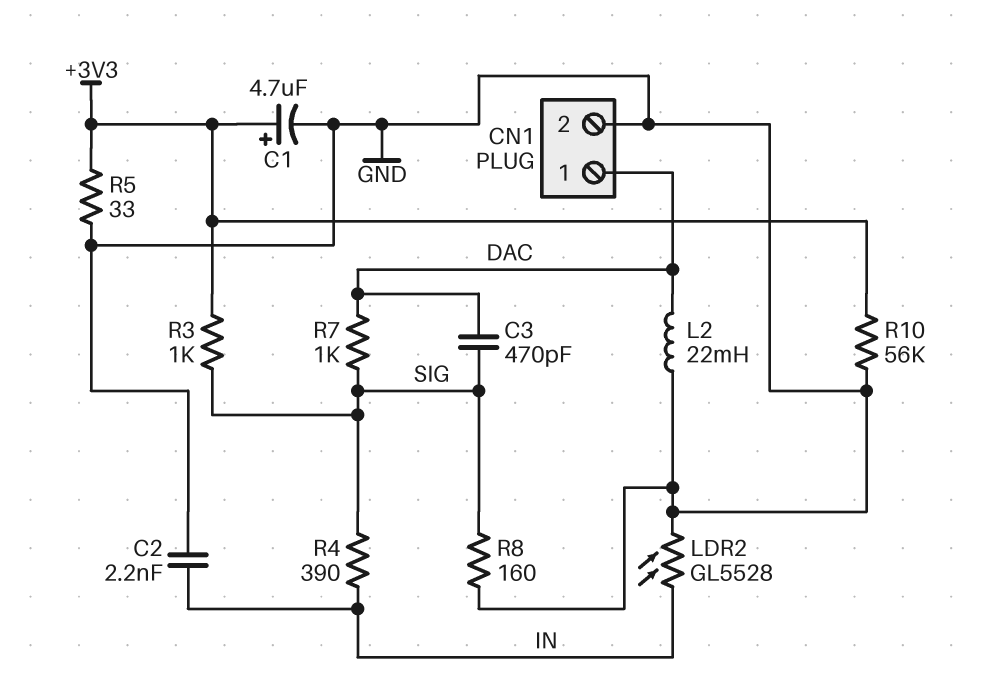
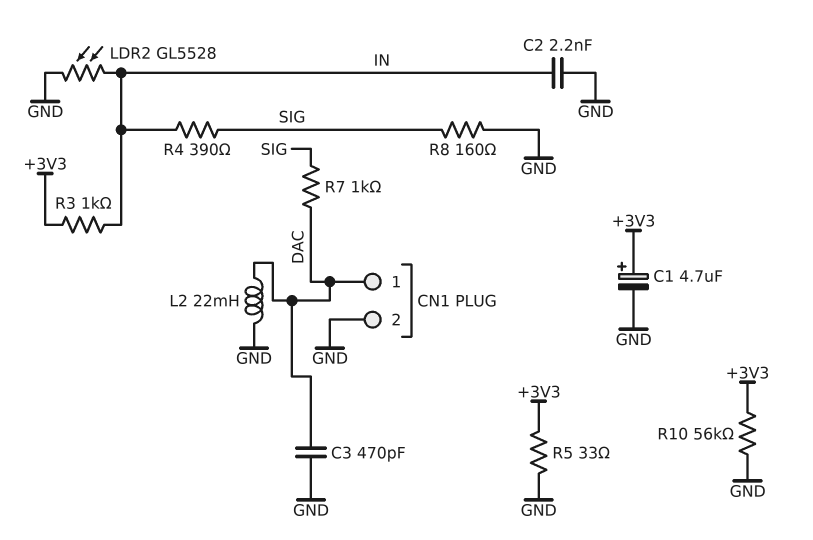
C3: 470pF (DAC, SIG) -> 470pF (DAC, GND)
R3: 1k (+3V3, SIG) -> 1k (+3V3, IN)

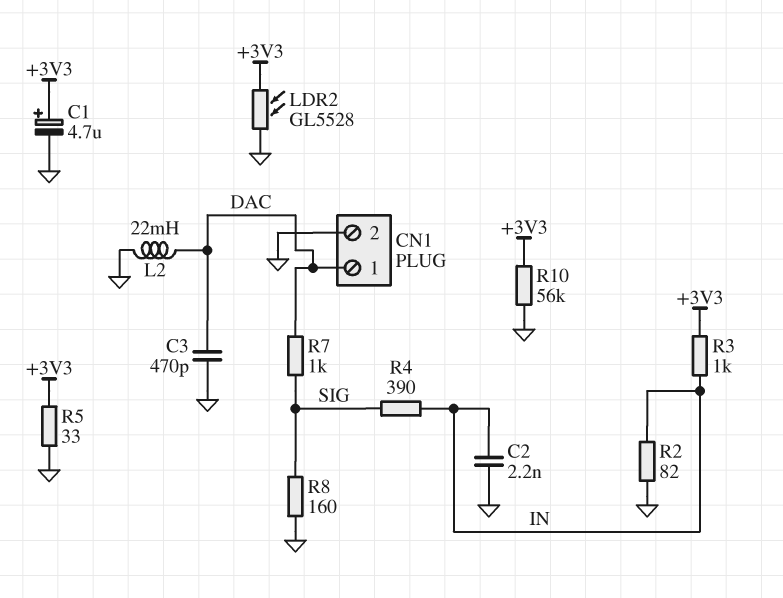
LDR2: GL5528 (GND, IN) -> GL5528 (+3V3, GND)
R2: none -> 82 (GND, IN)

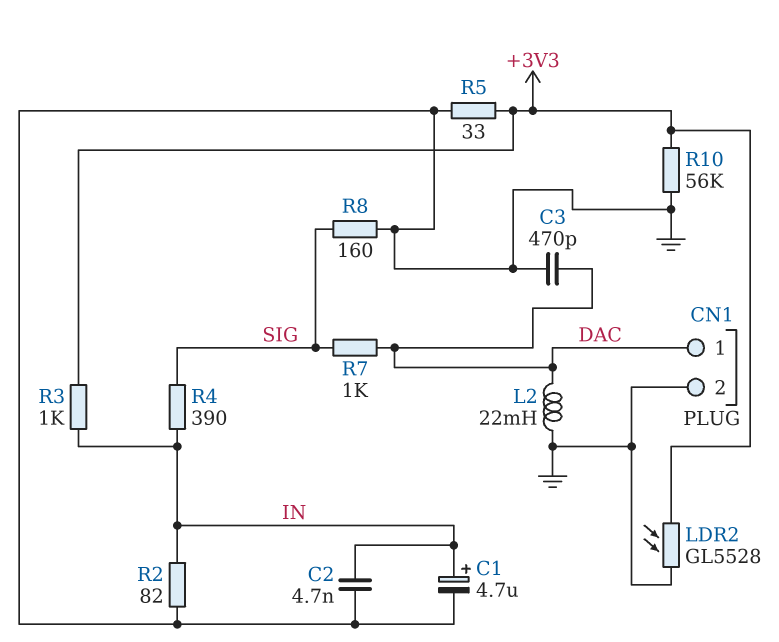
C1: 4.7uF (plus +3V3, minus GND) -> 4.7uF (plus IN, minus GND)
C2: 2.2nF (GND, IN) -> 4.7nF (GND, IN)

